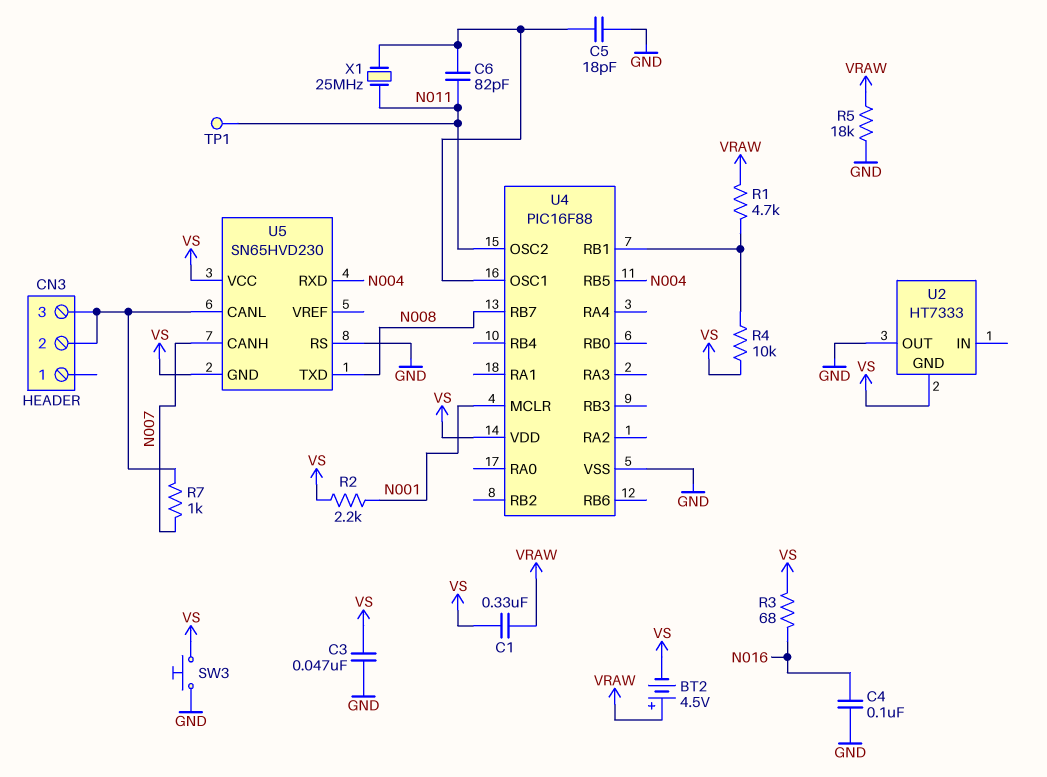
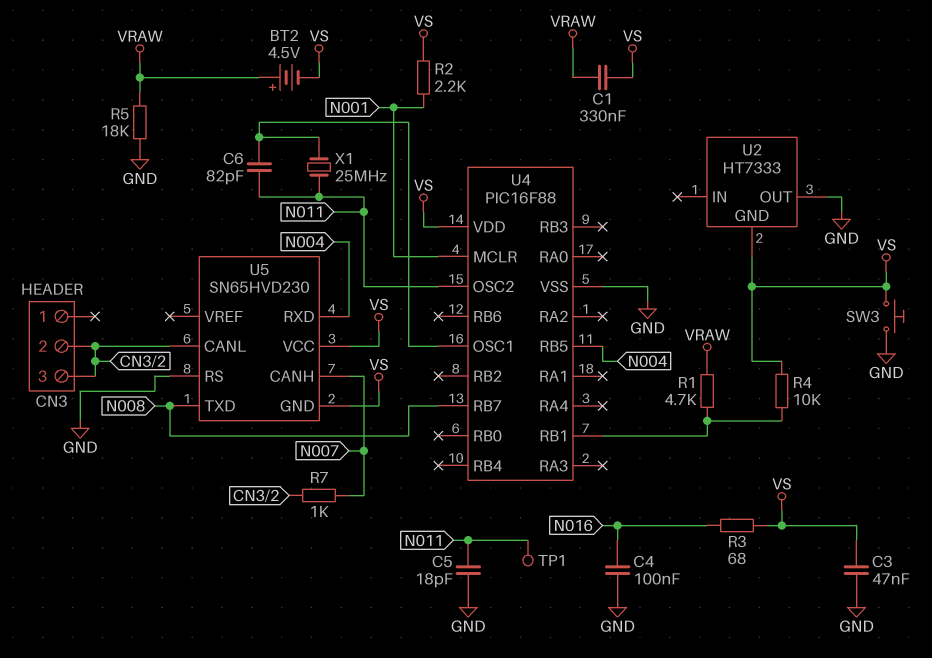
C5: 18pF (GND, U4/OSC1) -> 18pF (GND, N011)

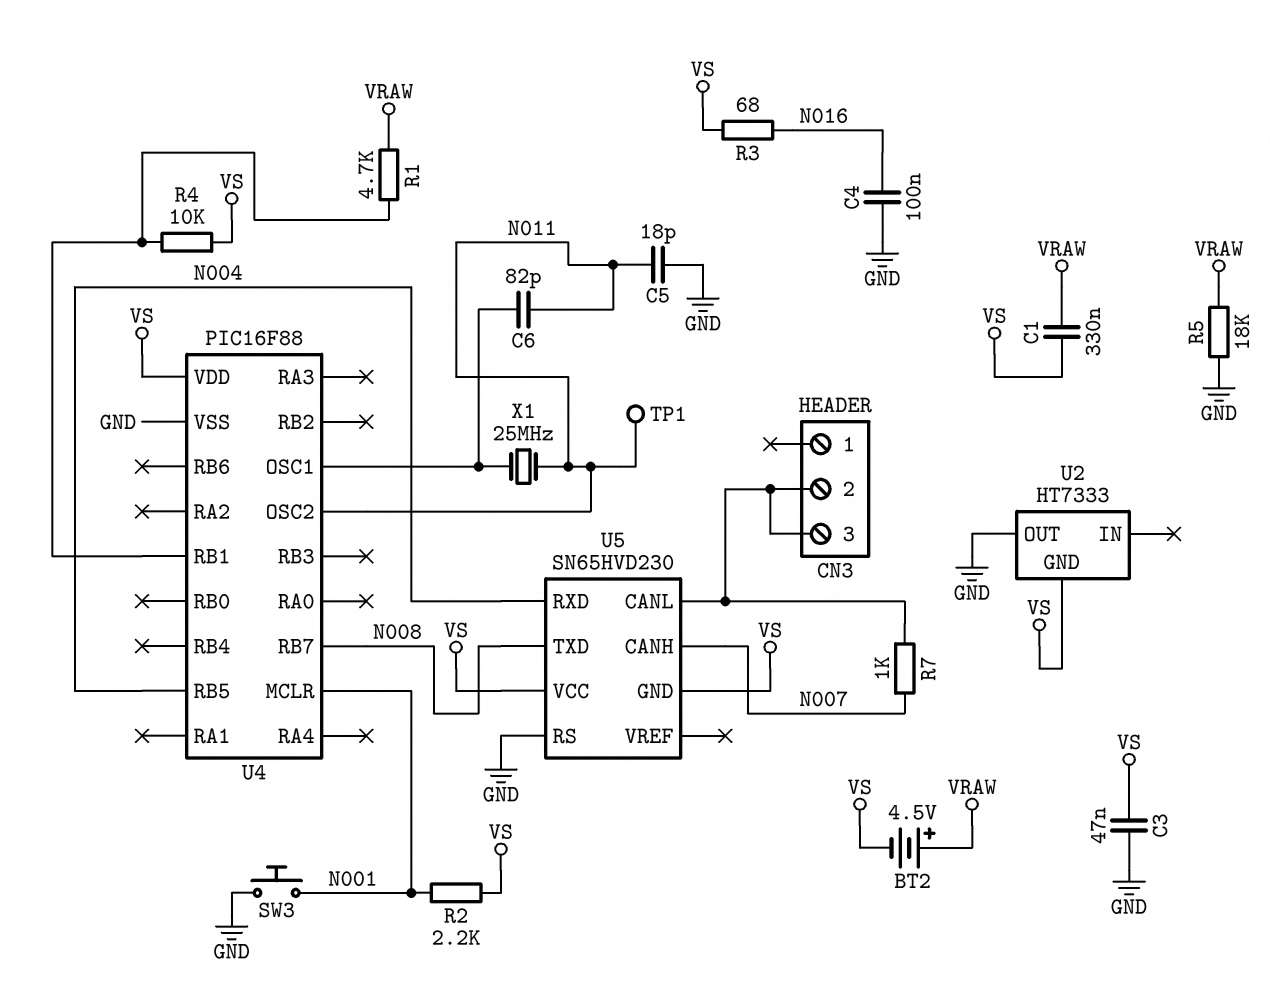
SW3: button (GND, VS) -> button (GND, N001)

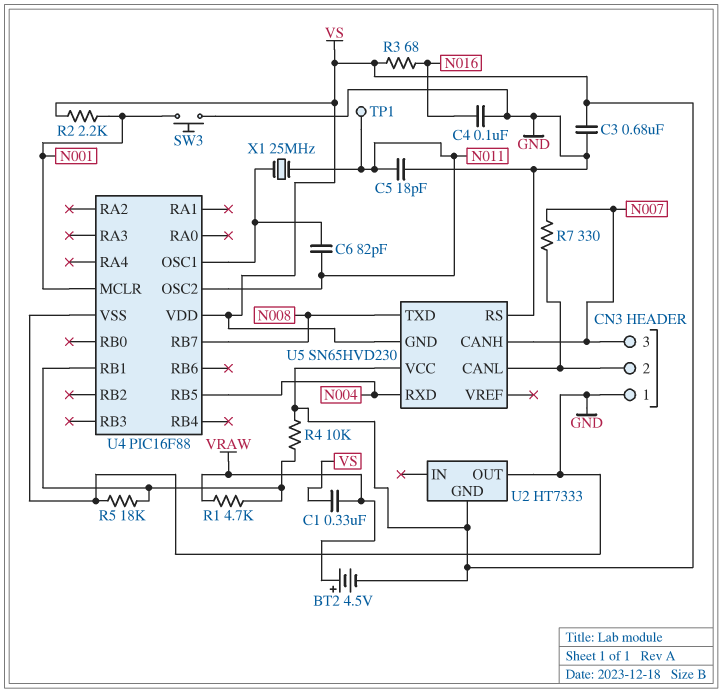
C3: 47nF (GND, VS) -> 680nF (GND, VS)
CN3 pin 1: none -> GND
CN3 pin 3: CN3/2 -> N007
R5: 18k (GND, VRAW) -> 18k (GND, U4/RB1)
R7: 1k (CN3/2, N007) -> 330 (CN3/2, N007)

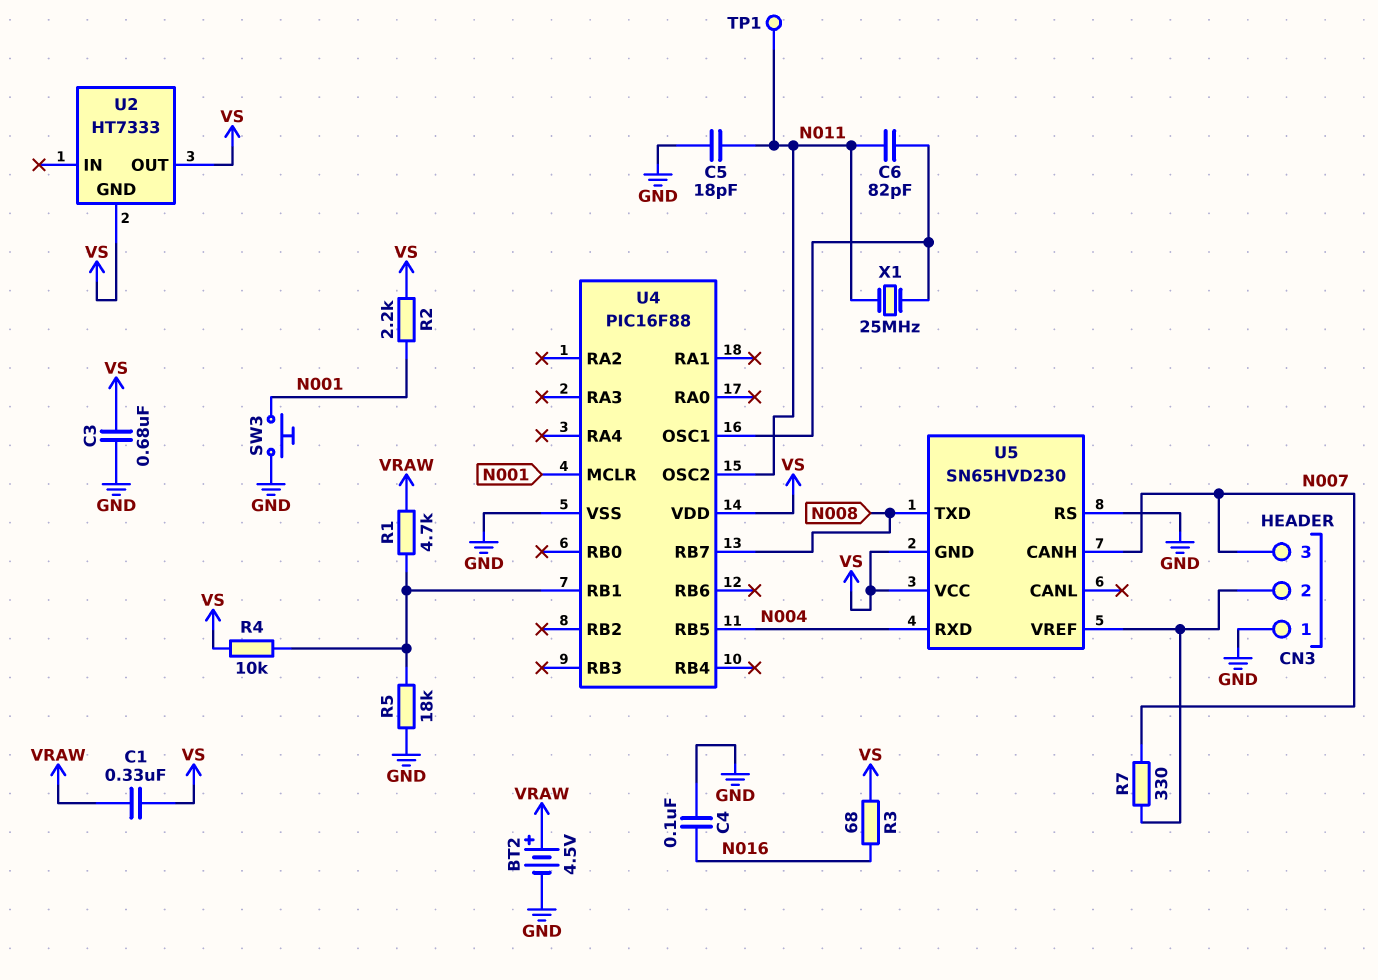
BT2: 4.5V (plus VRAW, minus VS) -> 4.5V (plus VRAW, minus GND)
U2 pin OUT: GND -> VS
U5 pin CANL: CN3/2 -> none
U5 pin VREF: none -> CN3/2

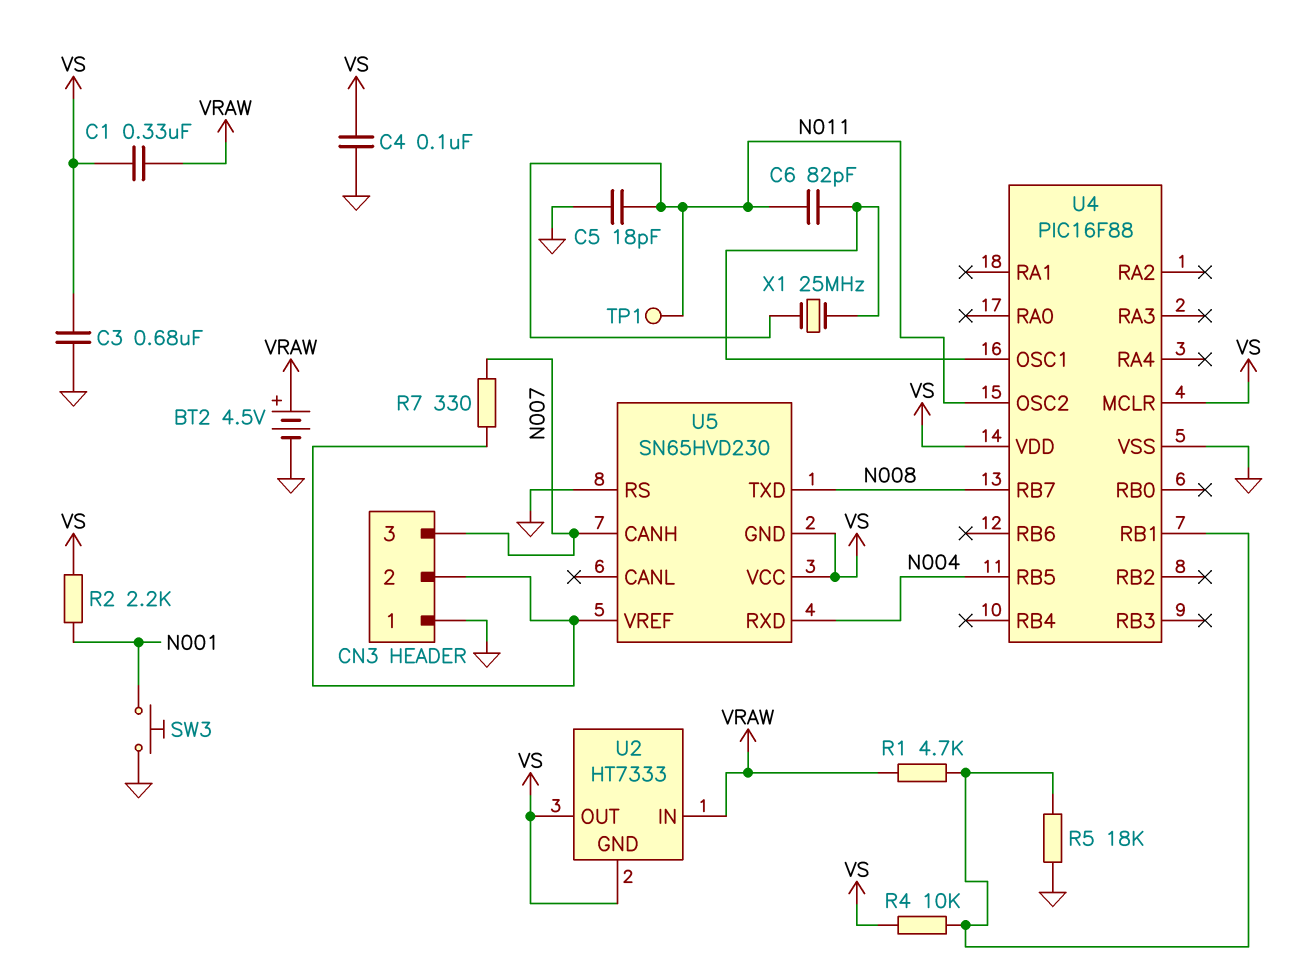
C4: 100nF (GND, N016) -> 100nF (GND, VS)
R3: 68 (N016, VS) -> none
U2 pin IN: none -> VRAW
U4 pin MCLR: N001 -> VS

